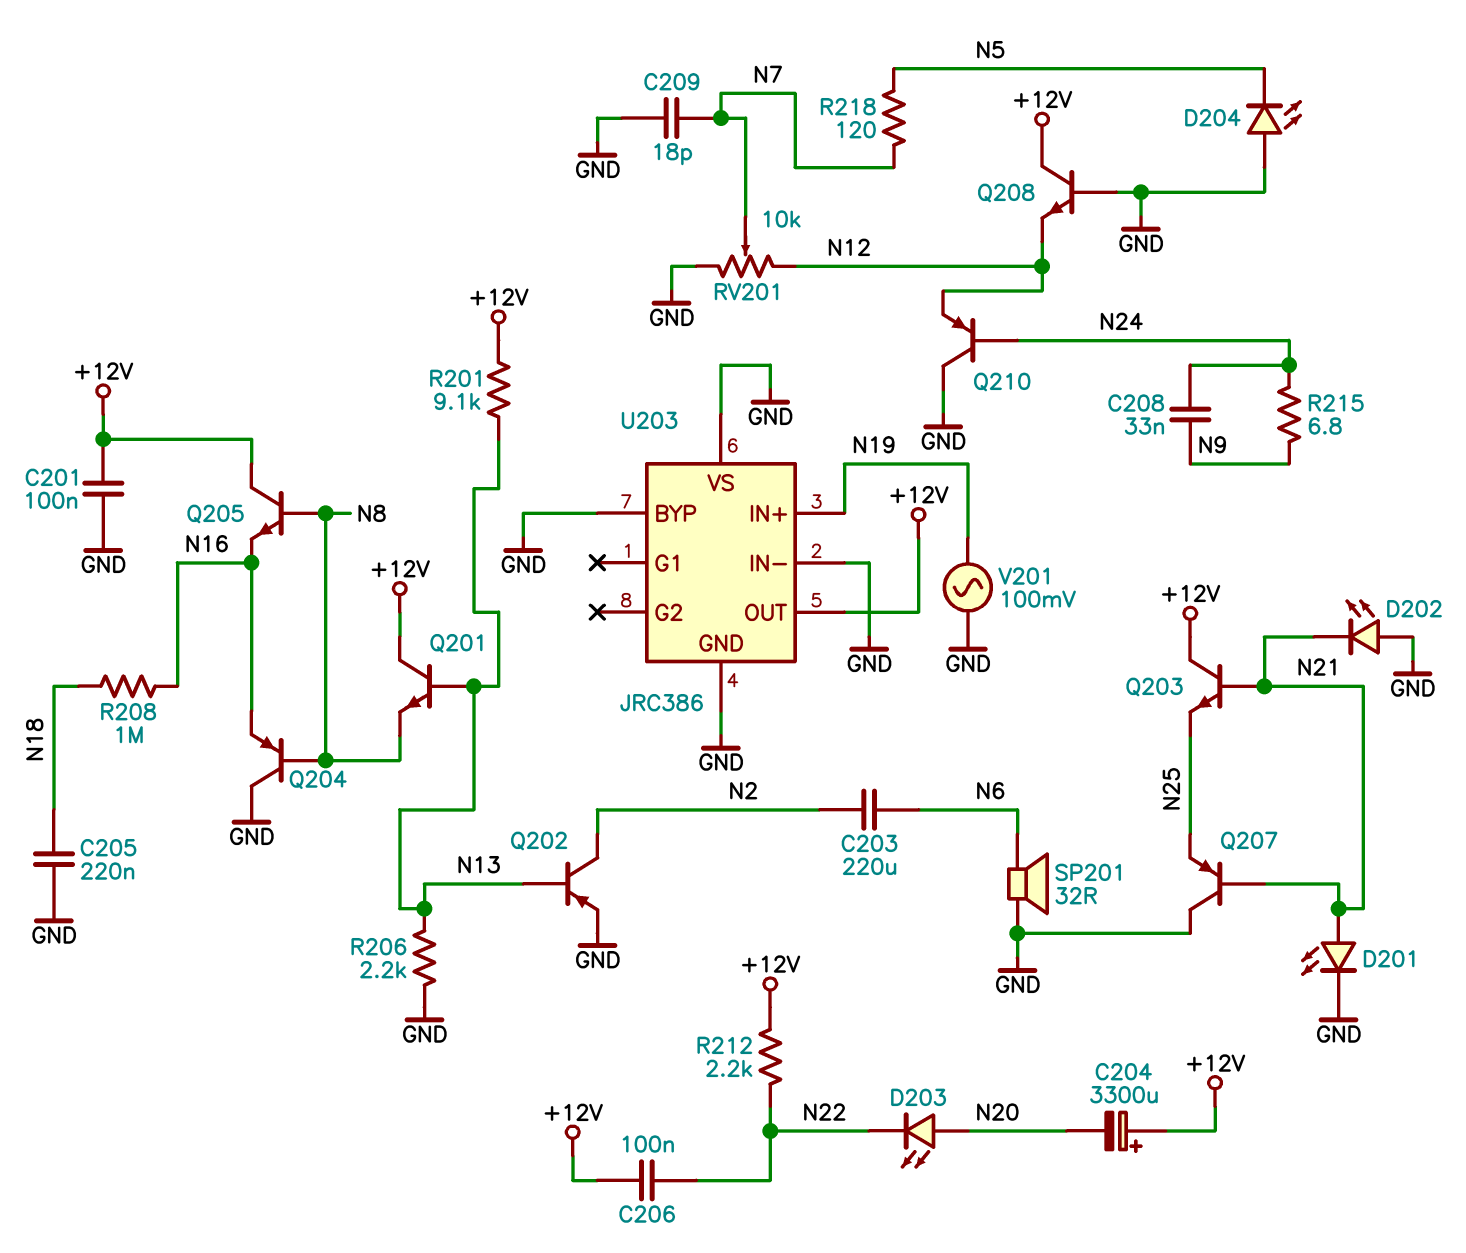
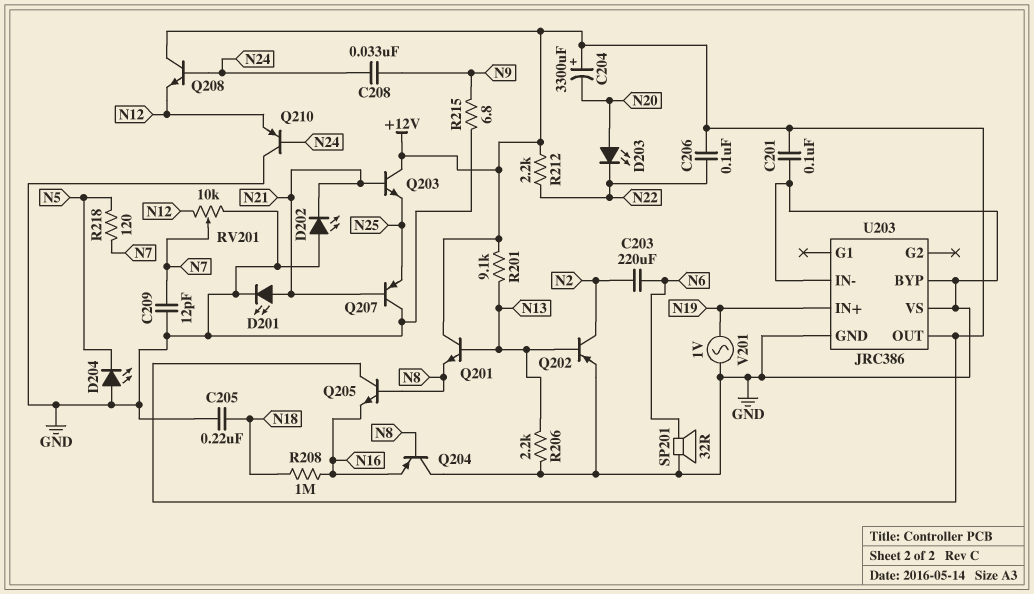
C209: 18pF (GND, N7) -> 12pF (GND, N7)
Q208: NPN (B GND, C +12V, E N12) -> NPN (B N24, C +12V, E N12)
R215: 6.8 (N9, N24) -> 6.8 (GND, N9)
V201: AC 100mV (GND, N19) -> AC 1V (GND, N19)

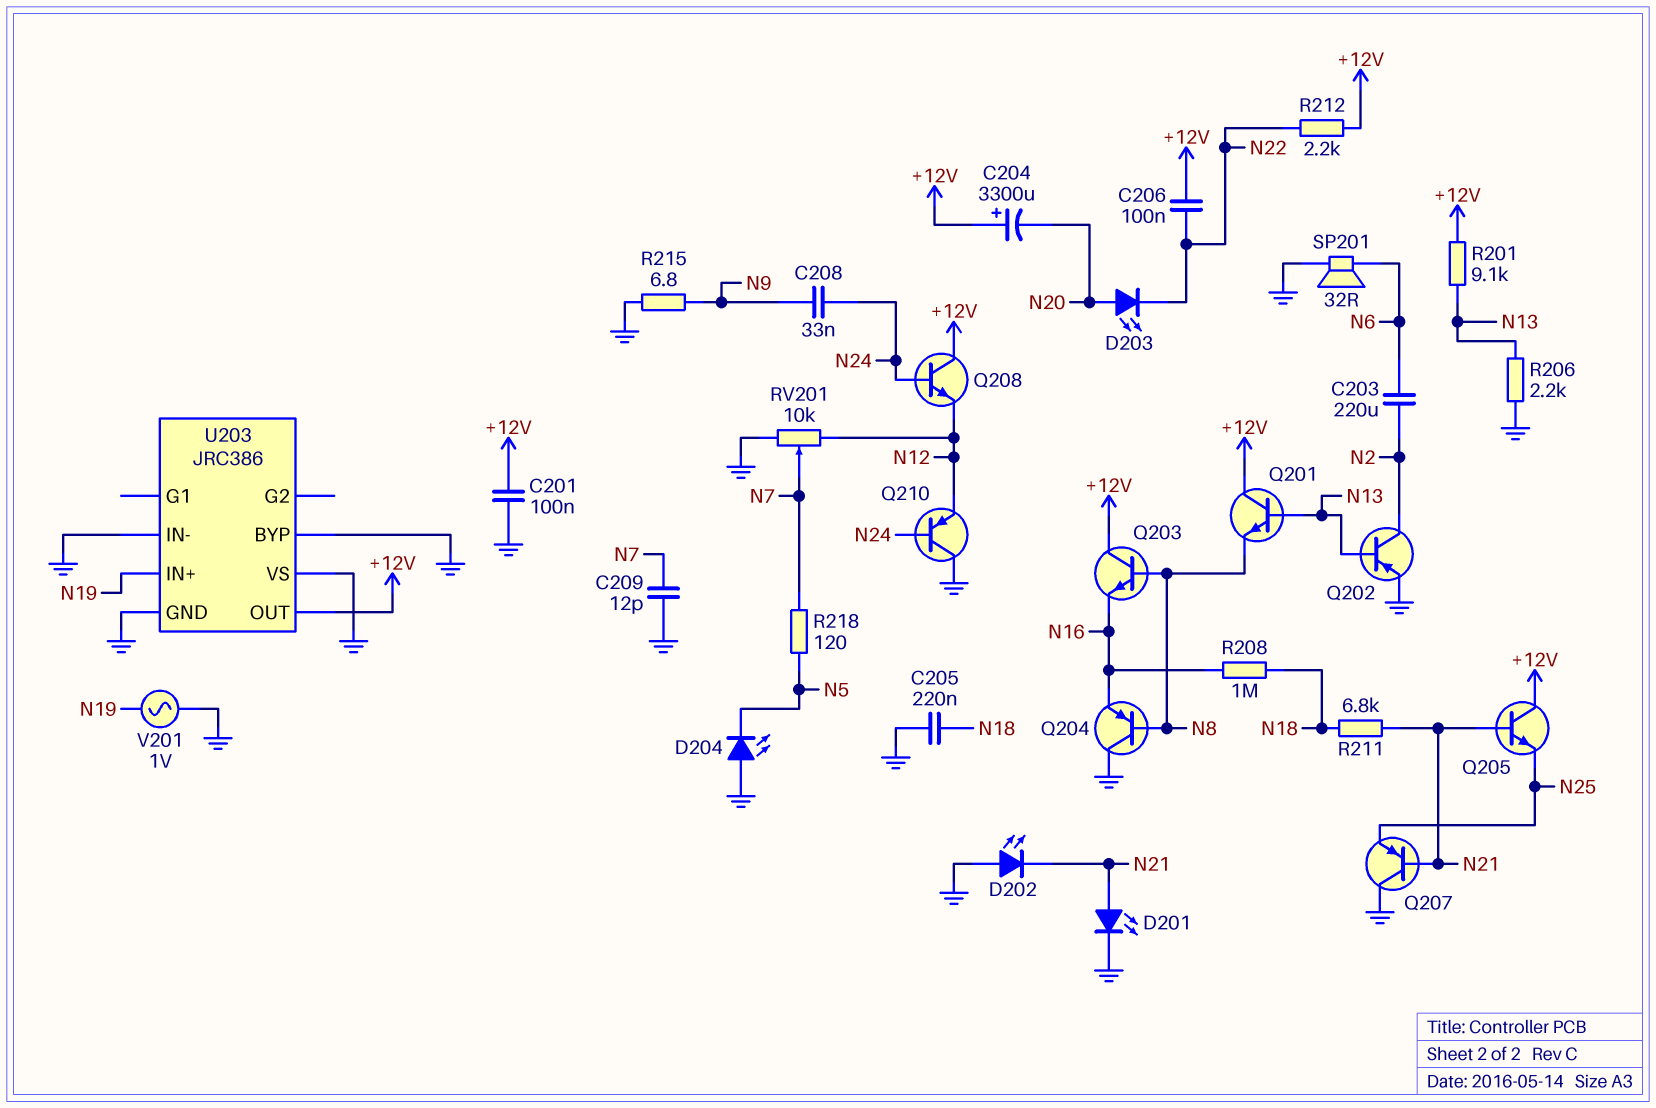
Q203: NPN (B N21, C +12V, E N25) -> NPN (B N8, C +12V, E N16)
Q205: NPN (B N8, C +12V, E N16) -> NPN (B N21, C +12V, E N25)
R211: none -> 6.8k (N18, N21)

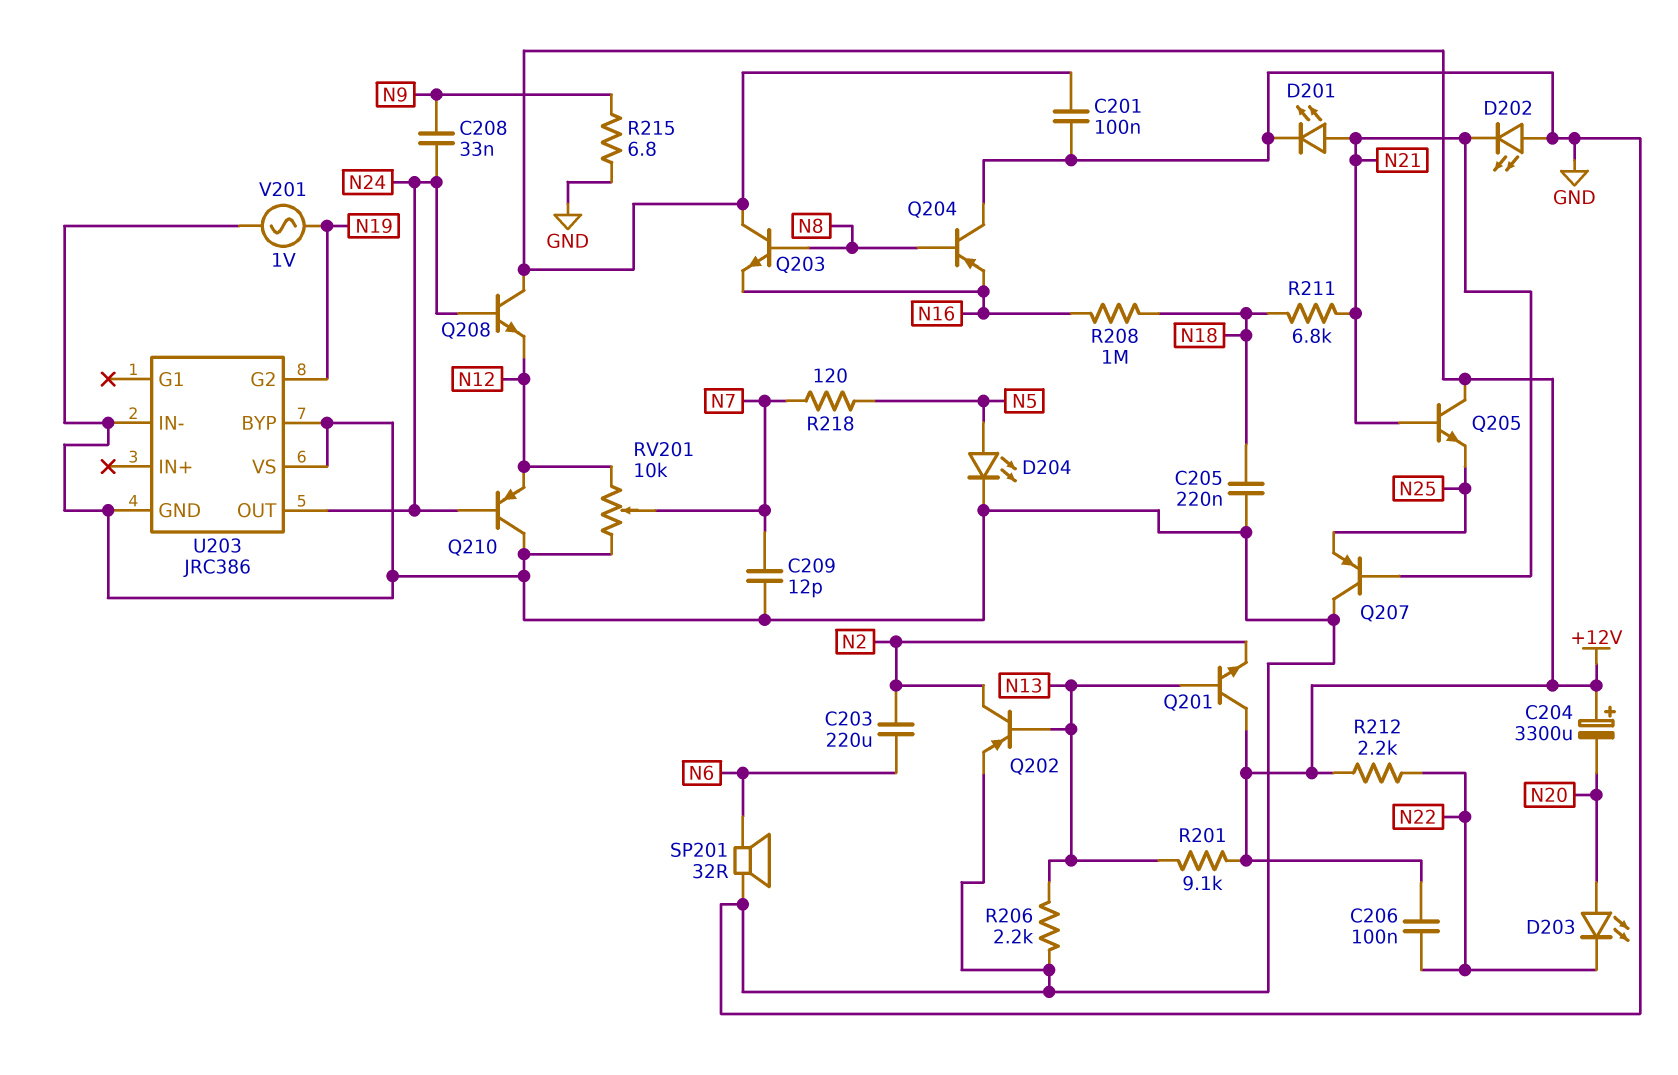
D204: LED (A GND, K N5) -> LED (A N5, K GND)
Q201: NPN (B N13, C +12V, E N8) -> NPN (B N13, C +12V, E N2)
U203 pin G2: none -> N19
U203 pin IN+: N19 -> none
U203 pin OUT: +12V -> N24

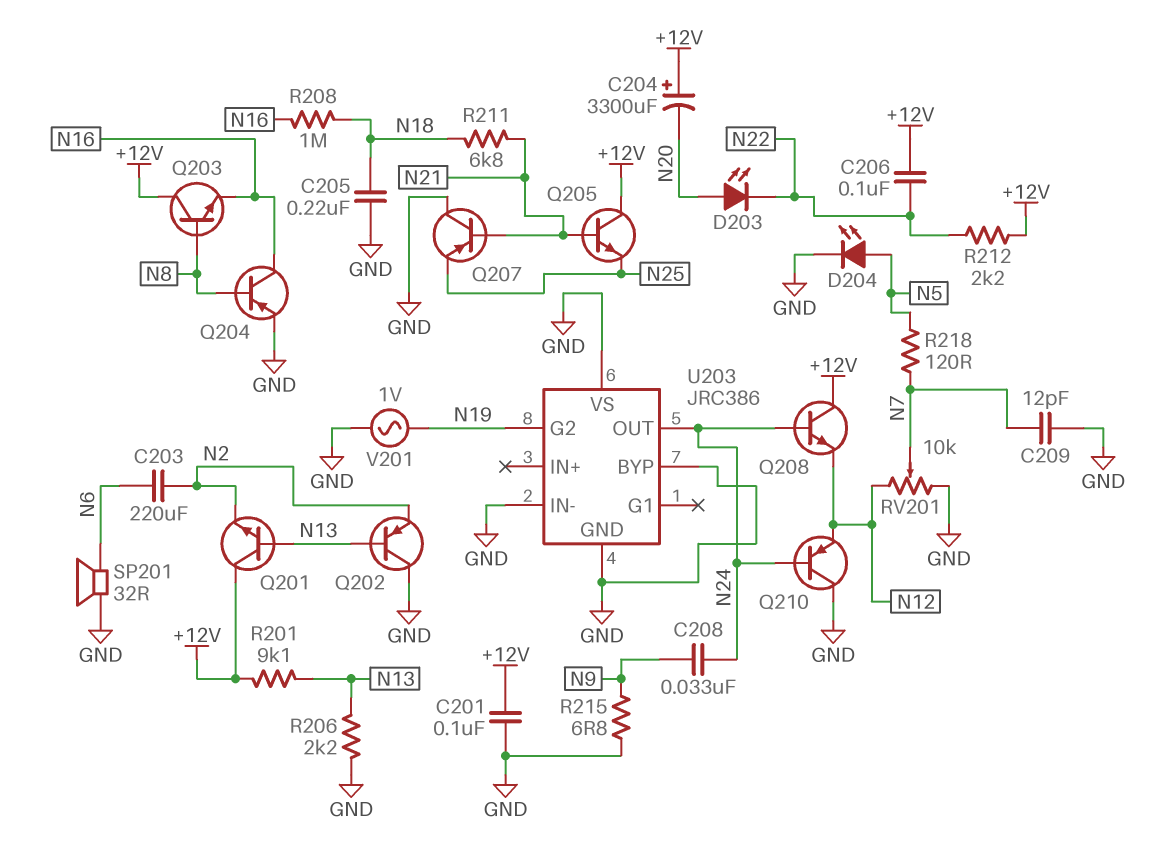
D201: LED (A N21, K GND) -> none
D202: LED (A GND, K N21) -> none
Q202: PNP (B N13, C N2, E GND) -> PNP (B N13, C GND, E N2)
Q204: PNP (B N8, C GND, E N16) -> PNP (B N8, C N16, E GND)

